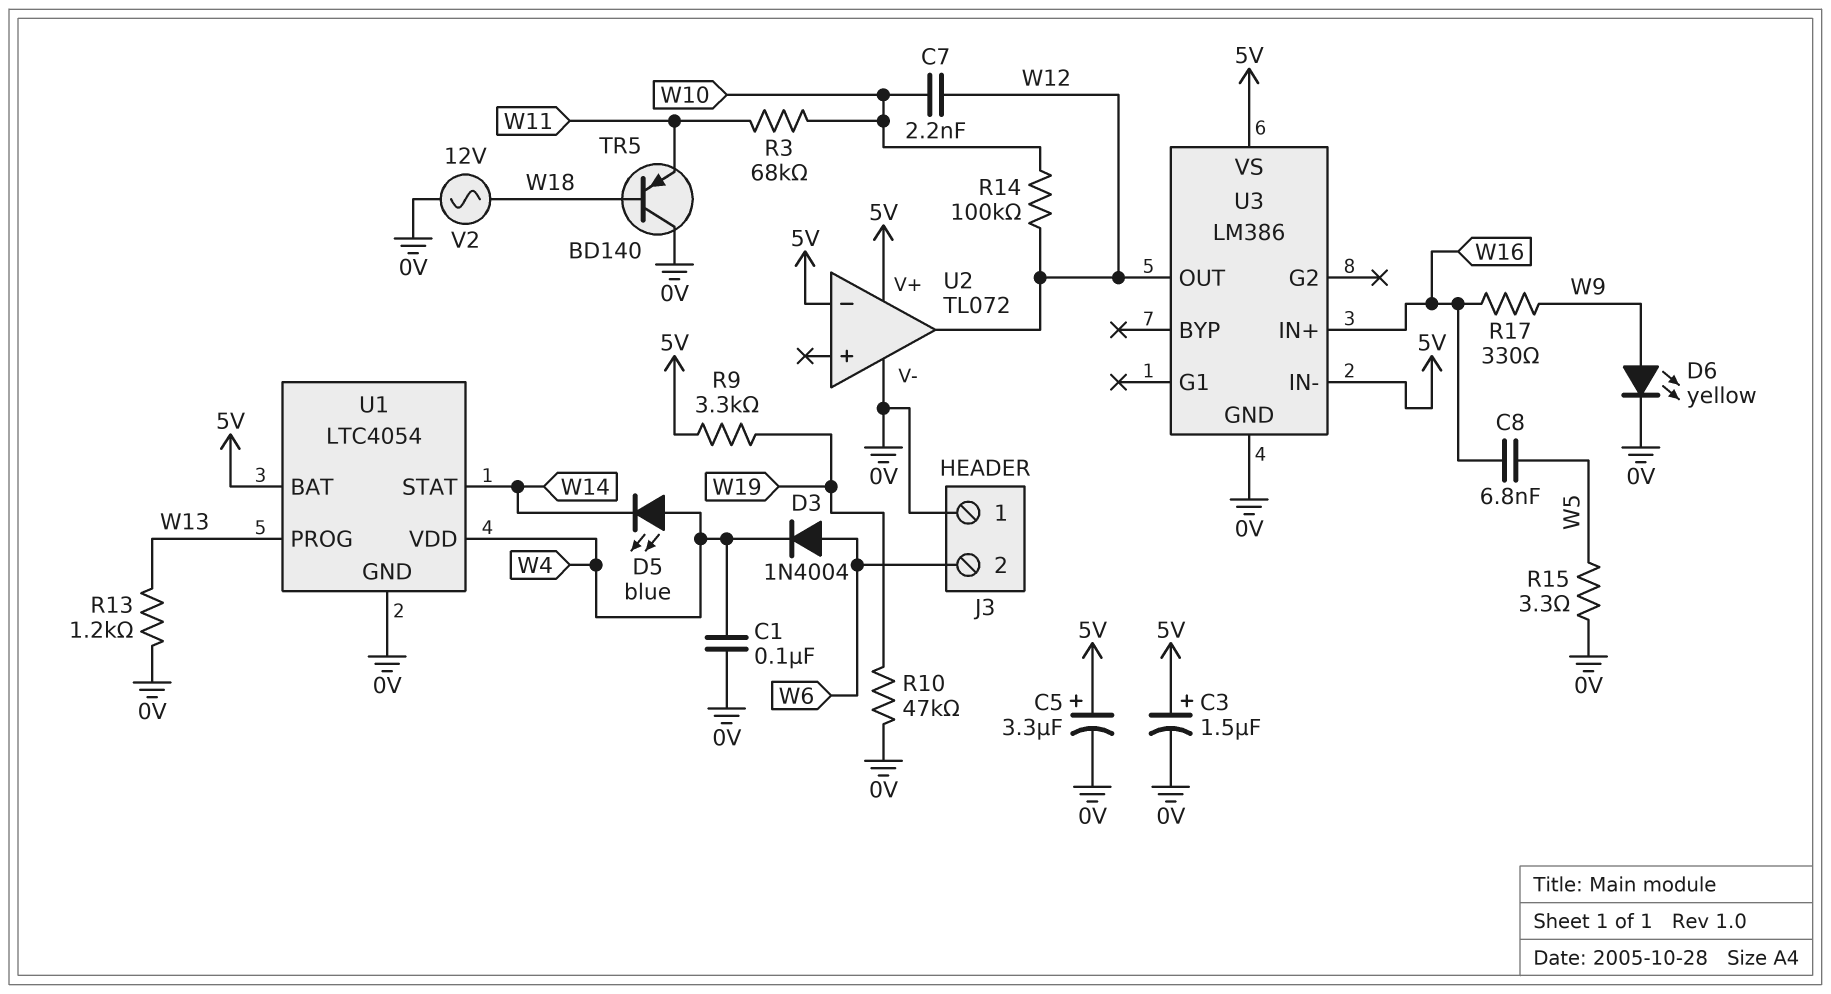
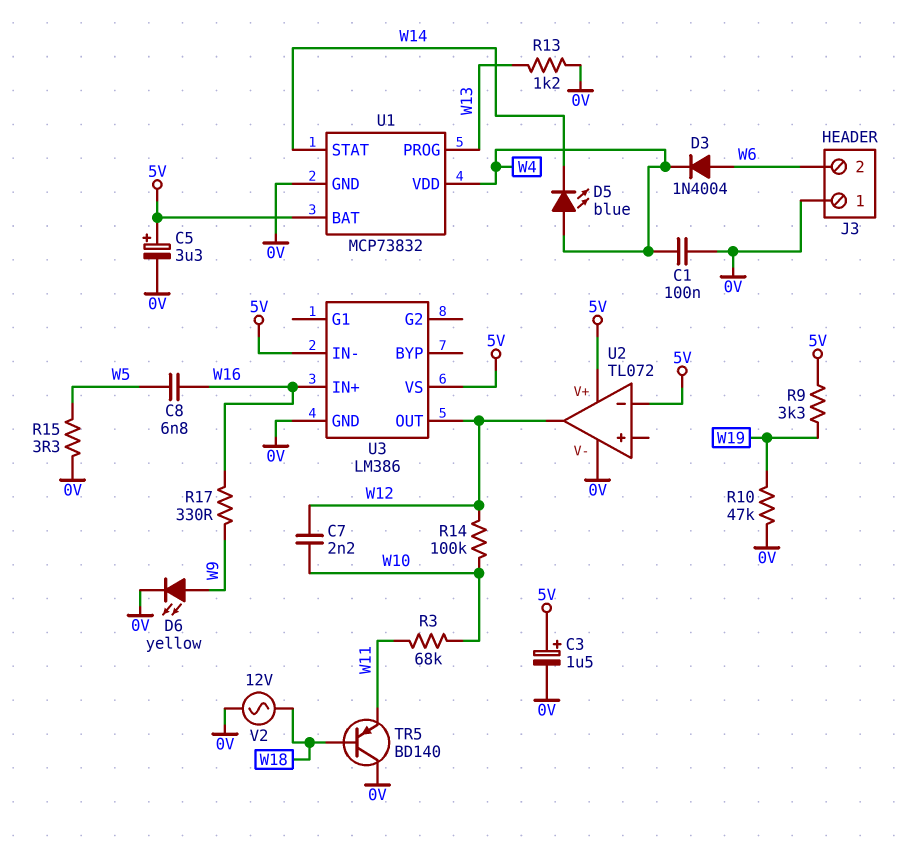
U1: LTC4054 -> MCP73832

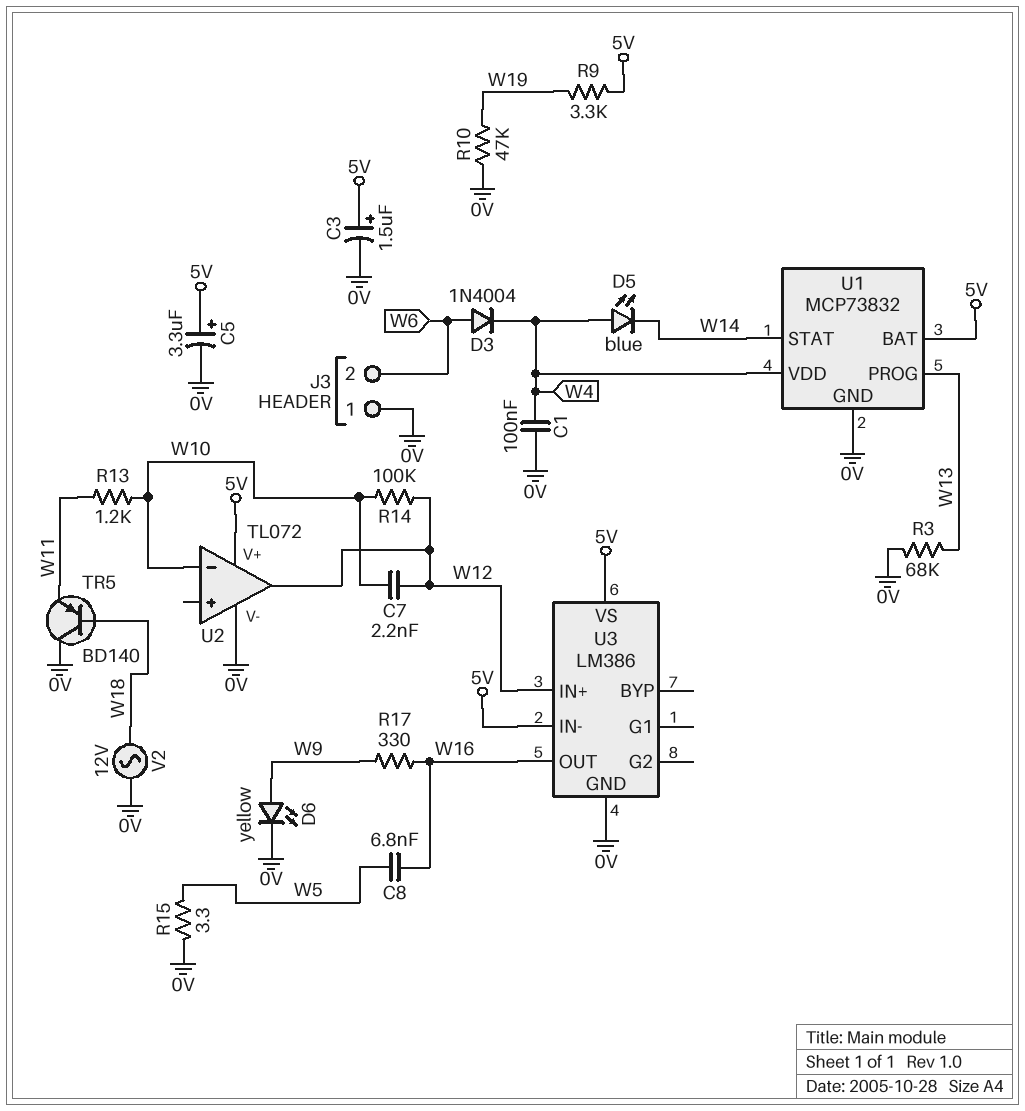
R3: 68k (W10, W11) -> 68k (0V, W13)
R13: 1.2k (0V, W13) -> 1.2k (W10, W11)
U2 pin in-: 5V -> W10
U3 pin IN+: W16 -> W12
U3 pin OUT: W12 -> W16

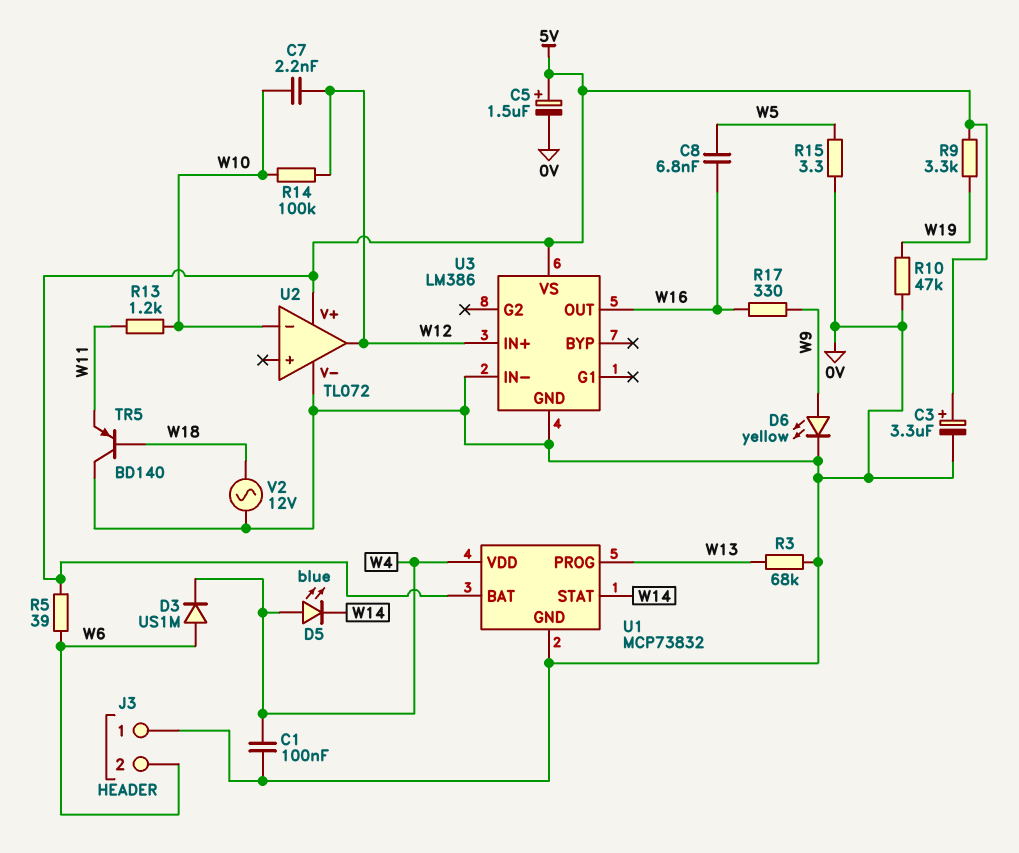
C3: 1.5uF (plus 5V, minus 0V) -> 3.3uF (plus 5V, minus 0V)
C5: 3.3uF (plus 5V, minus 0V) -> 1.5uF (plus 5V, minus 0V)
D3: diode 1N4004 (A W6, K W4) -> diode US1M (A W6, K W4)
R5: none -> 39 (5V, W6)
U3 pin IN-: 5V -> 0V

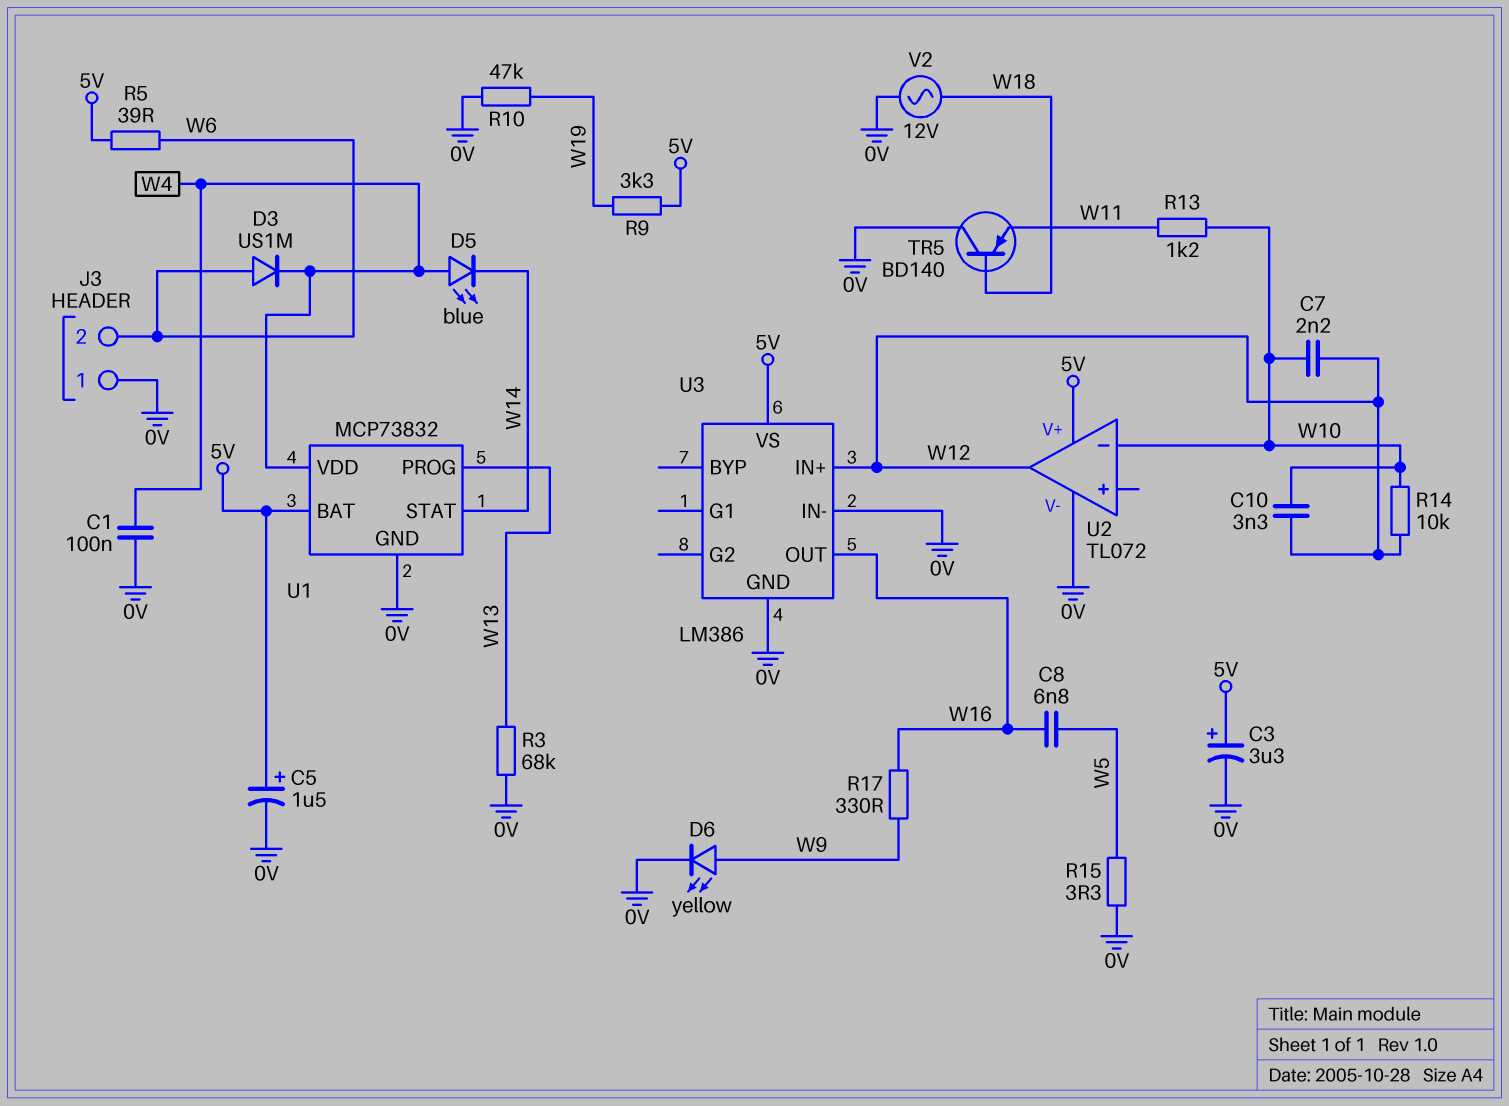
C10: none -> 3.3nF (W10, W12)
R14: 100k (W10, W12) -> 10k (W10, W12)

